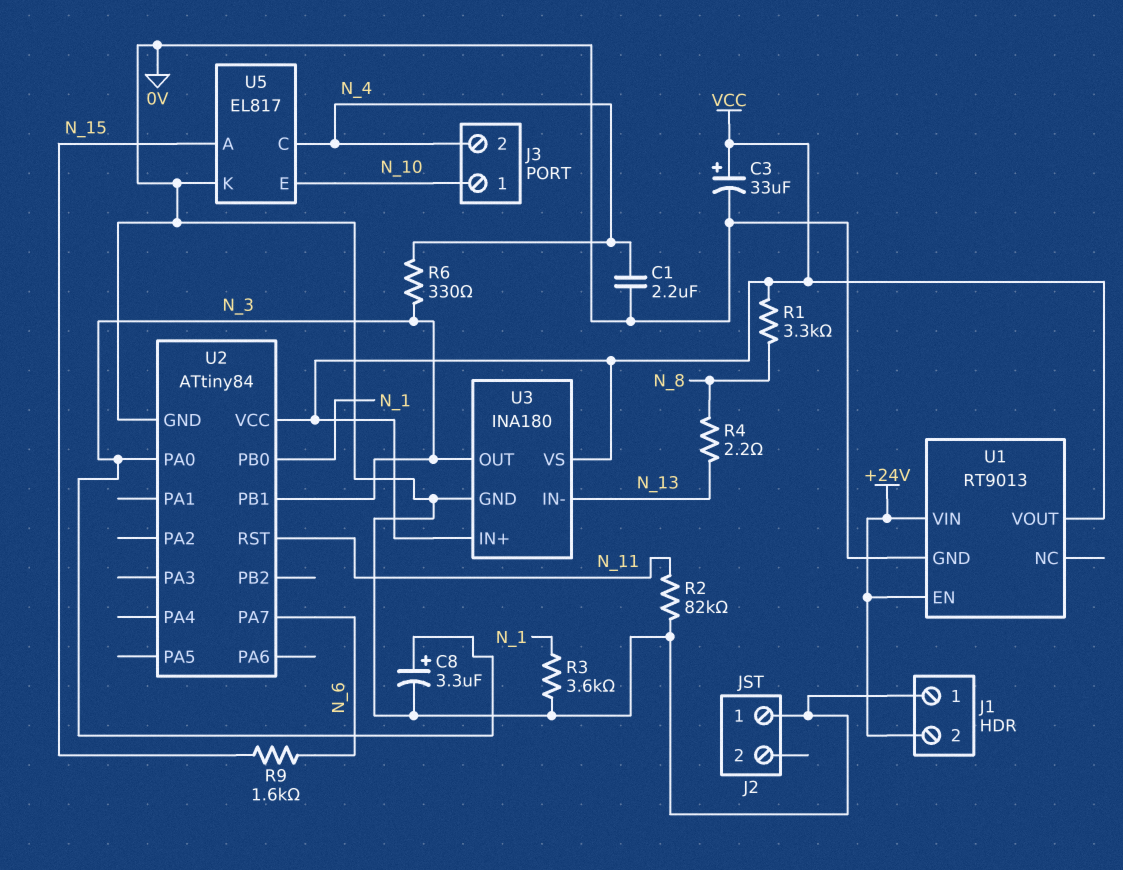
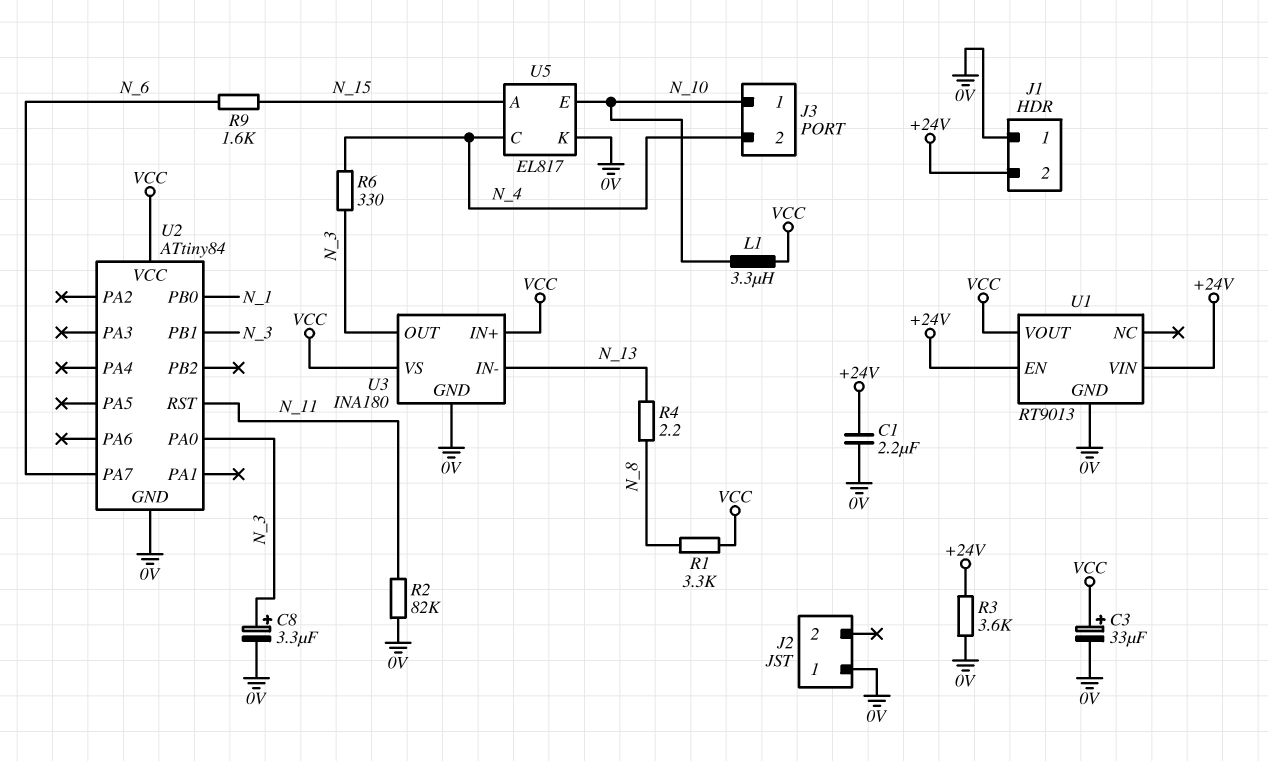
C1: 2.2uF (0V, N_4) -> 2.2uF (+24V, 0V)
L1: none -> 3.3uH (N_10, VCC)
R3: 3.6k (0V, N_1) -> 3.6k (+24V, 0V)

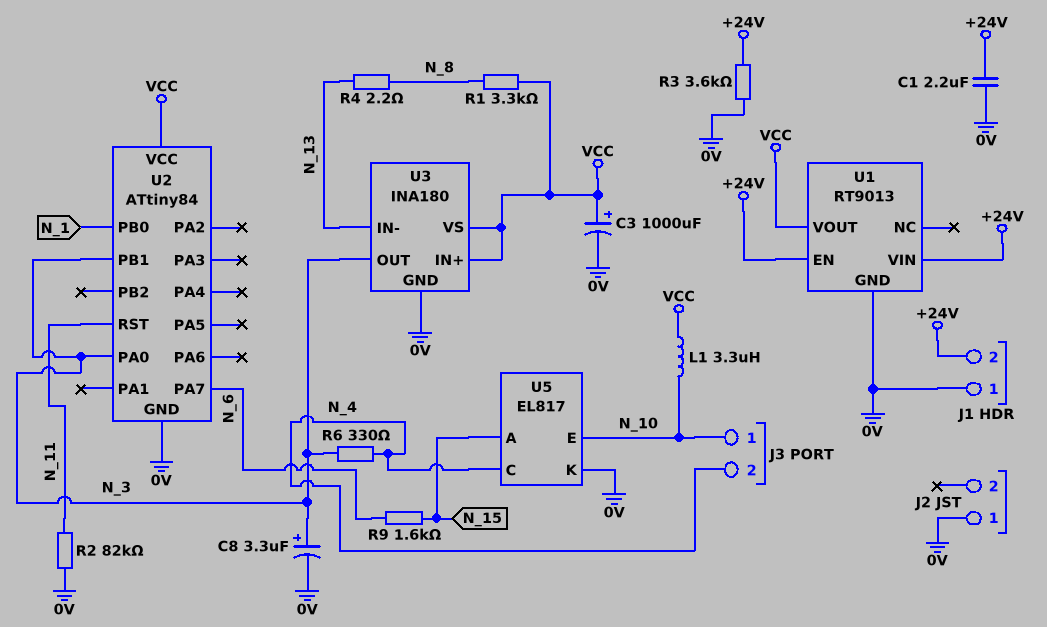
C3: 33uF (plus VCC, minus 0V) -> 1000uF (plus VCC, minus 0V)

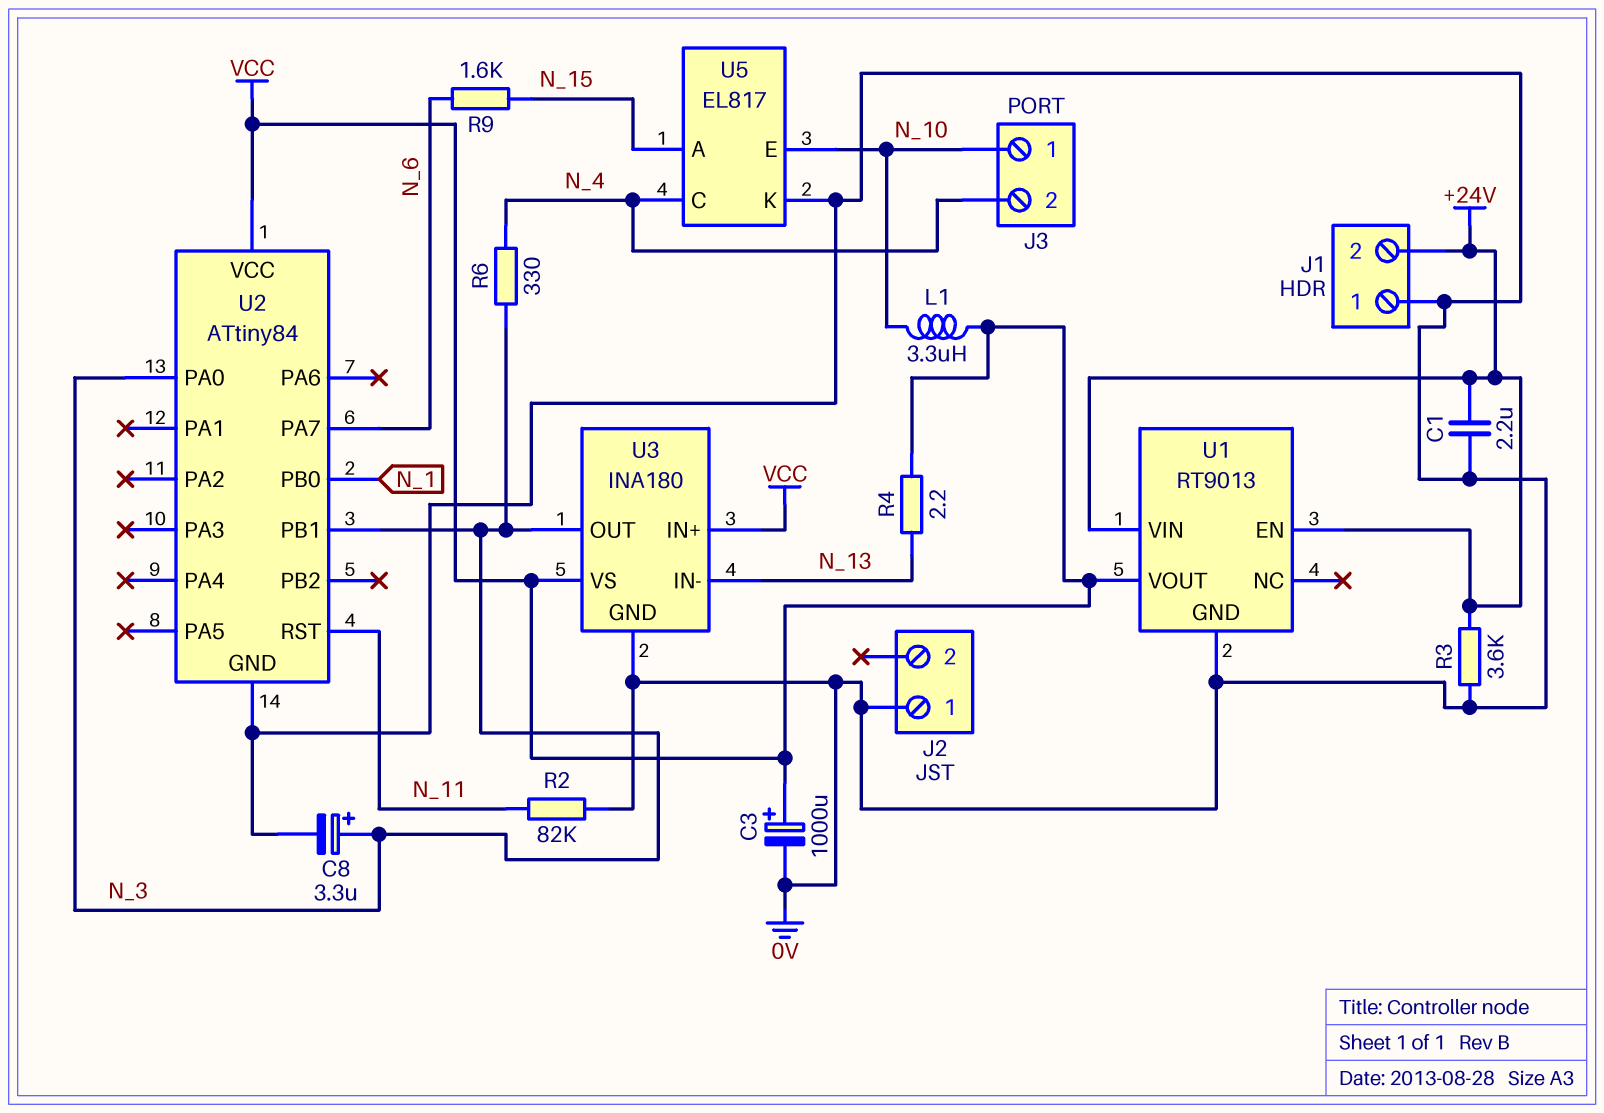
R1: 3.3k (N_8, VCC) -> none
R4: 2.2 (N_8, N_13) -> 2.2 (N_13, VCC)

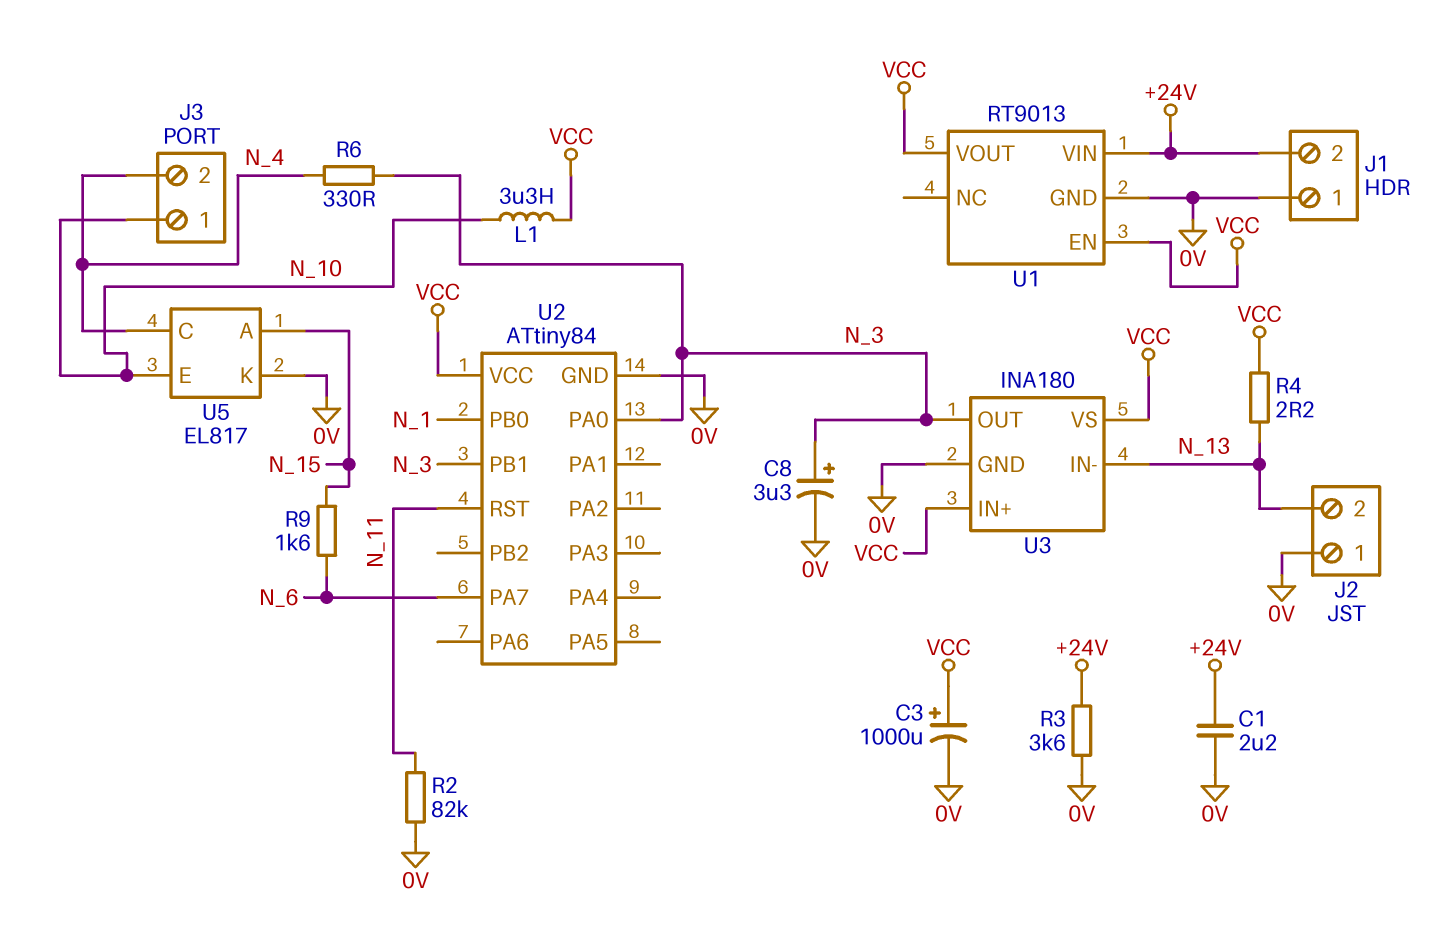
J2 pin 2: none -> N_13
U1 pin EN: +24V -> VCC

